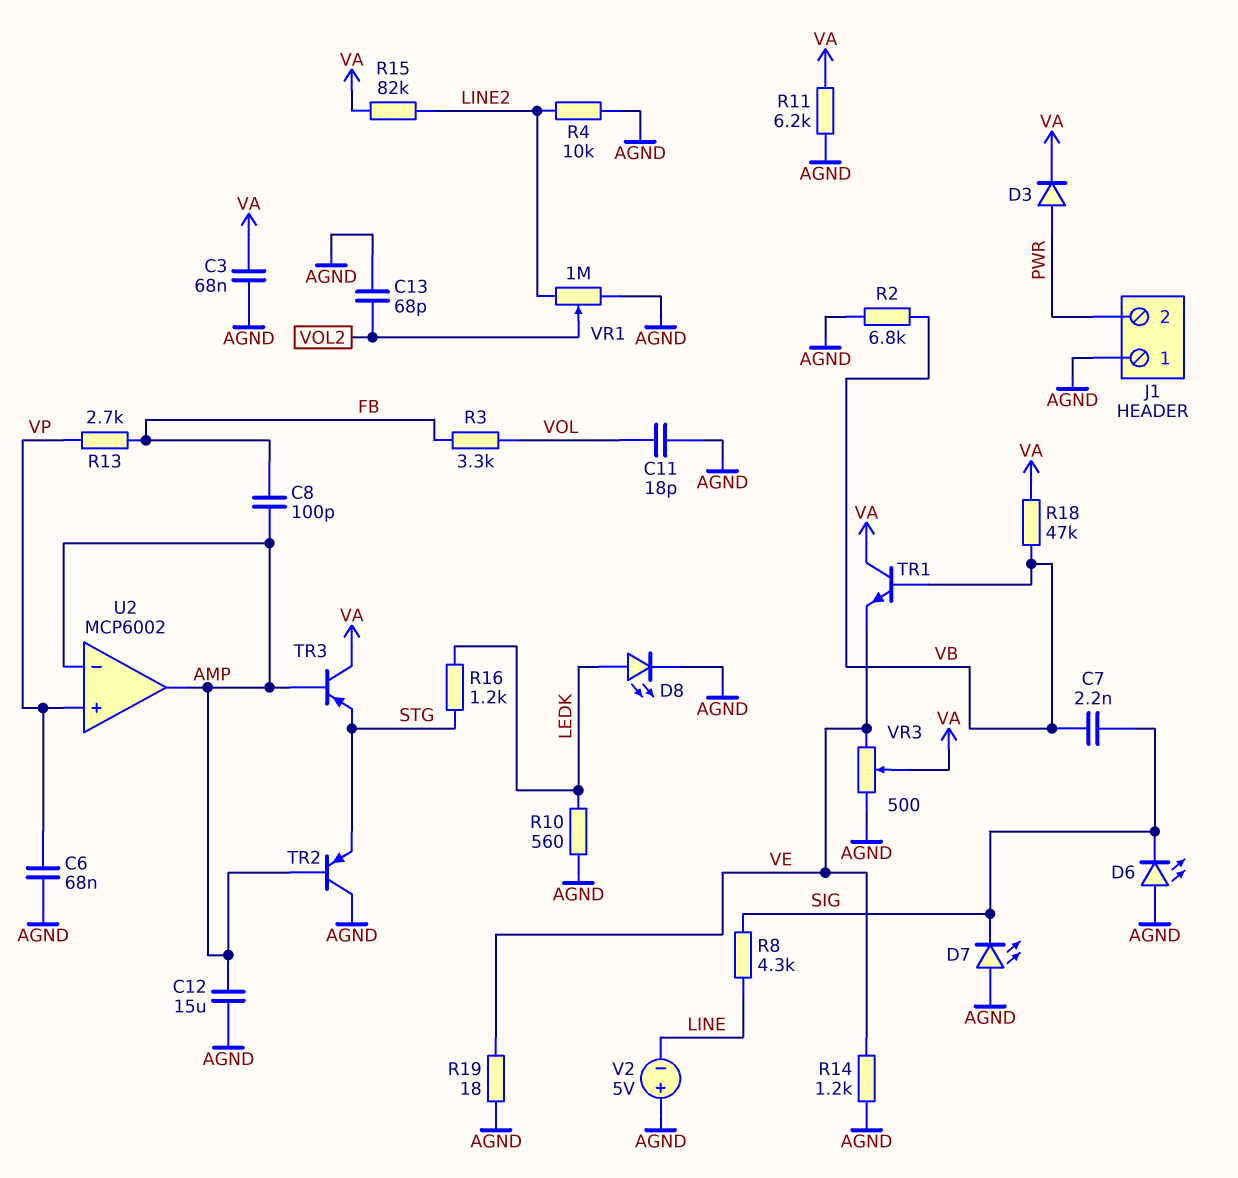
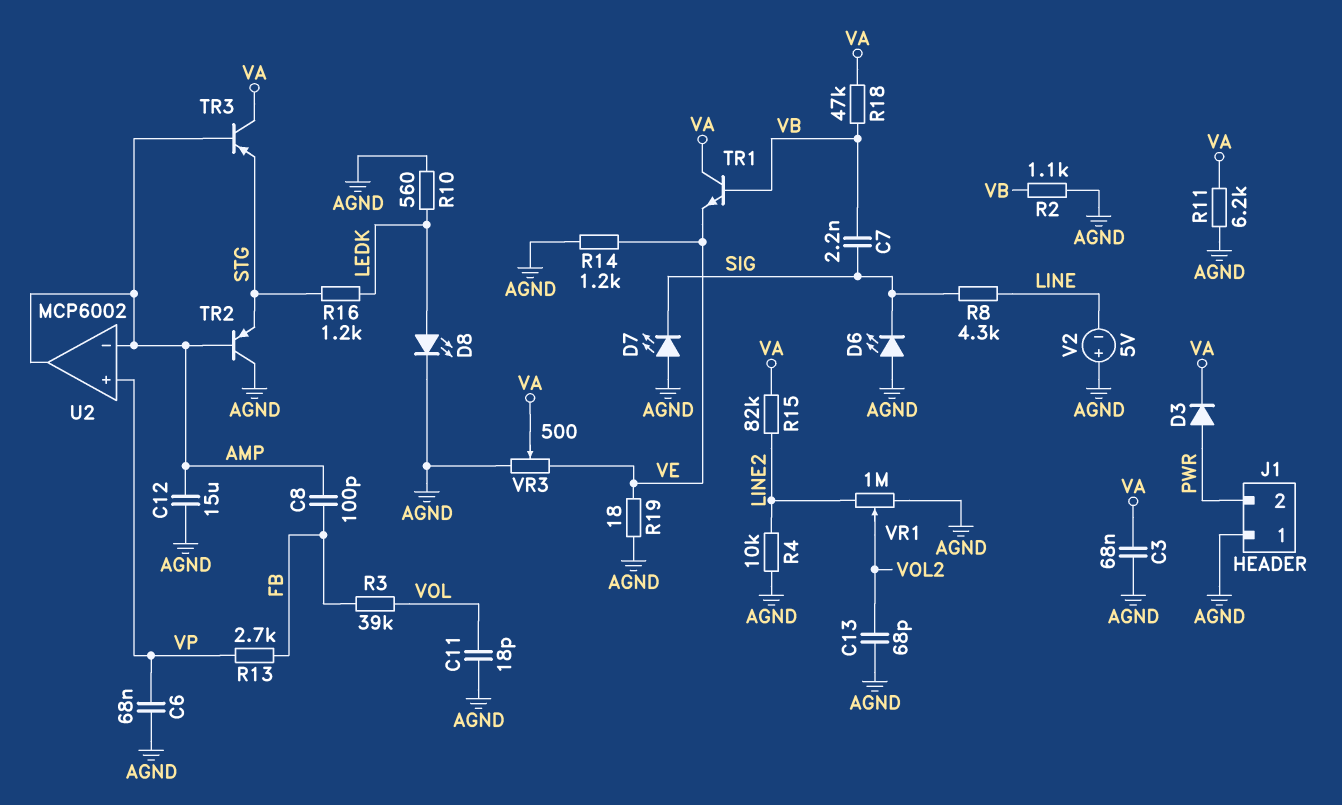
R2: 6.8k (AGND, VB) -> 1.1k (AGND, VB)
R3: 3.3k (FB, VOL) -> 39k (FB, VOL)

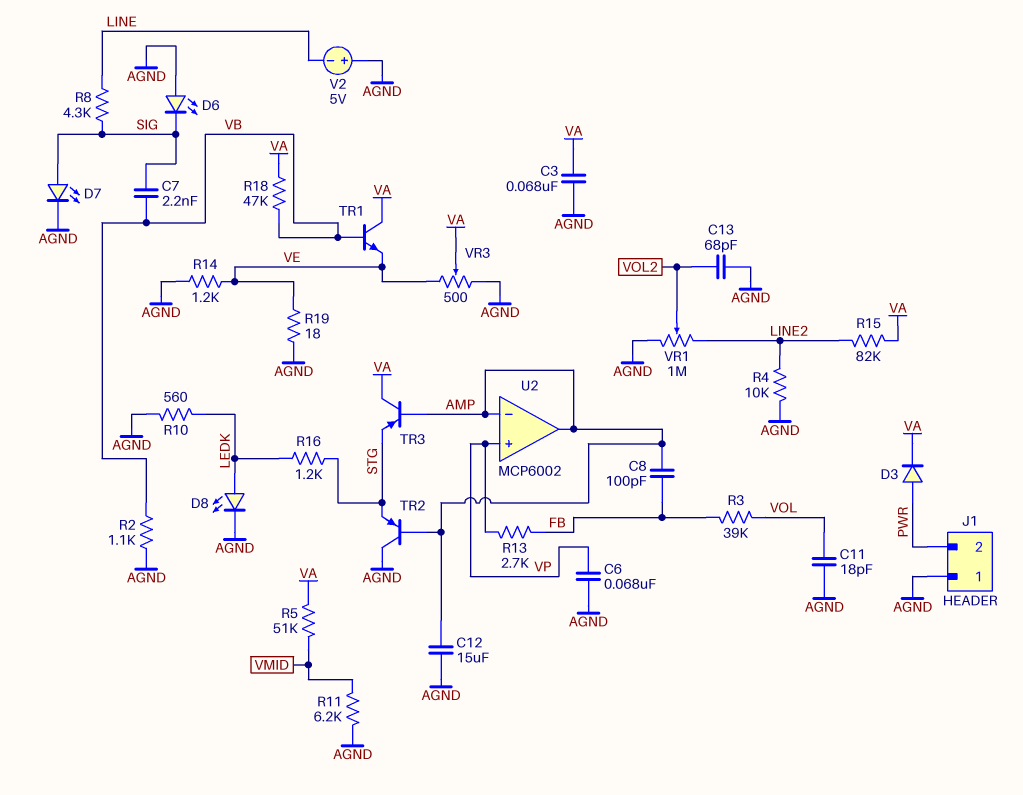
D7: LED (A AGND, K SIG) -> LED (A SIG, K AGND)
R5: none -> 51k (VA, VMID)
R11: 6.2k (AGND, VA) -> 6.2k (AGND, VMID)

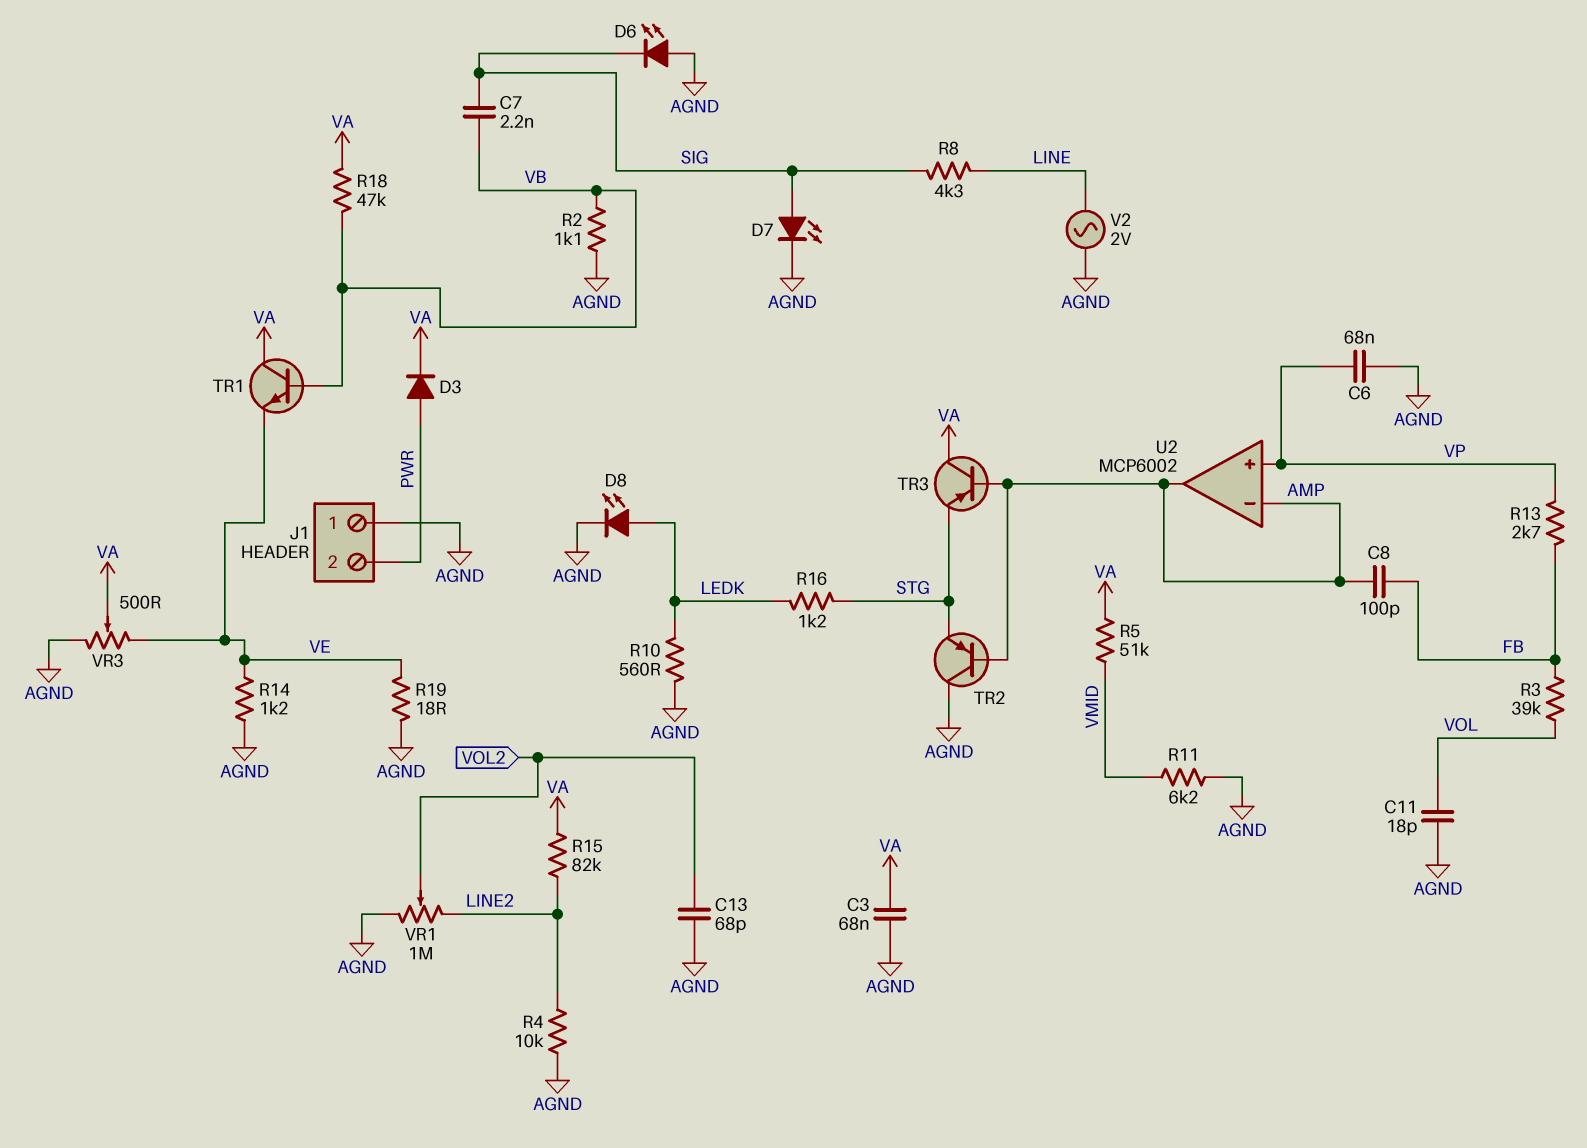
C12: 15uF (AGND, AMP) -> none
V2: 5V (plus AGND, minus LINE) -> AC 2V (AGND, LINE)

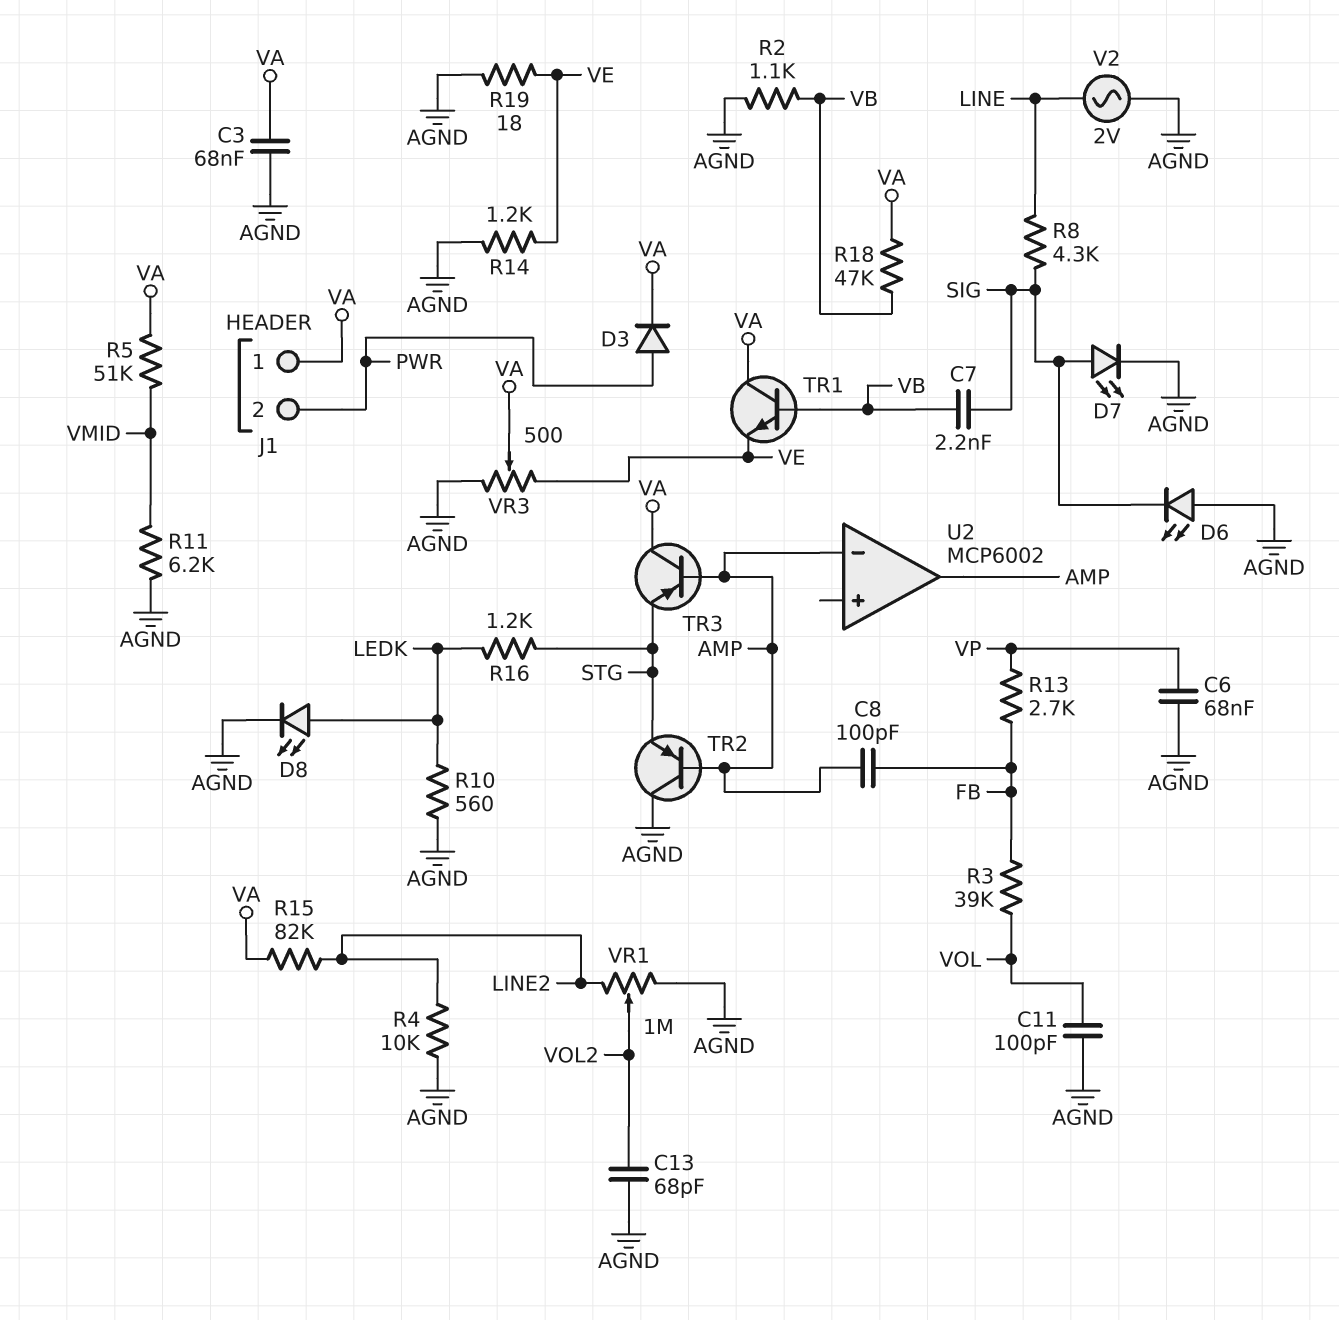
C11: 18pF (AGND, VOL) -> 100pF (AGND, VOL)
J1 pin 1: AGND -> VA
U2 pin in+: VP -> none

